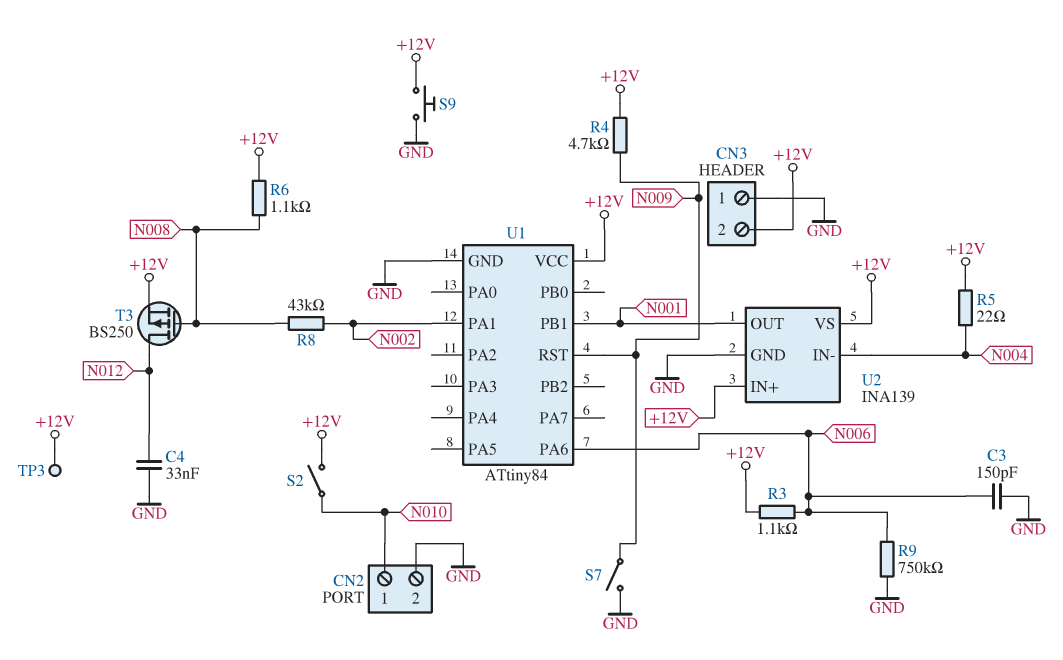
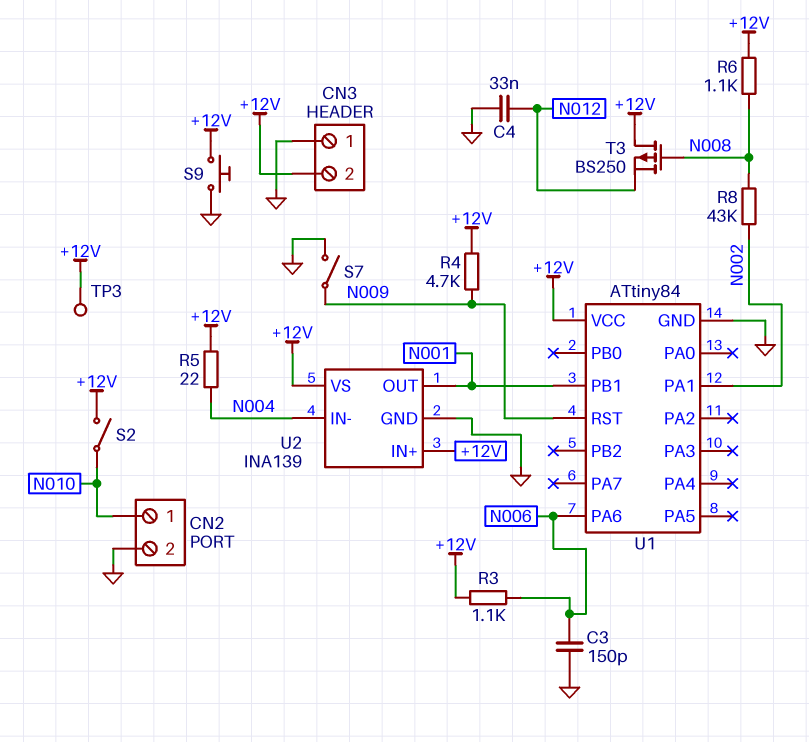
R9: 750k (GND, N006) -> none
T3: PMOS BS250 (G N008, D N012, S +12V) -> PMOS BS250 (G N008, D +12V, S N012)

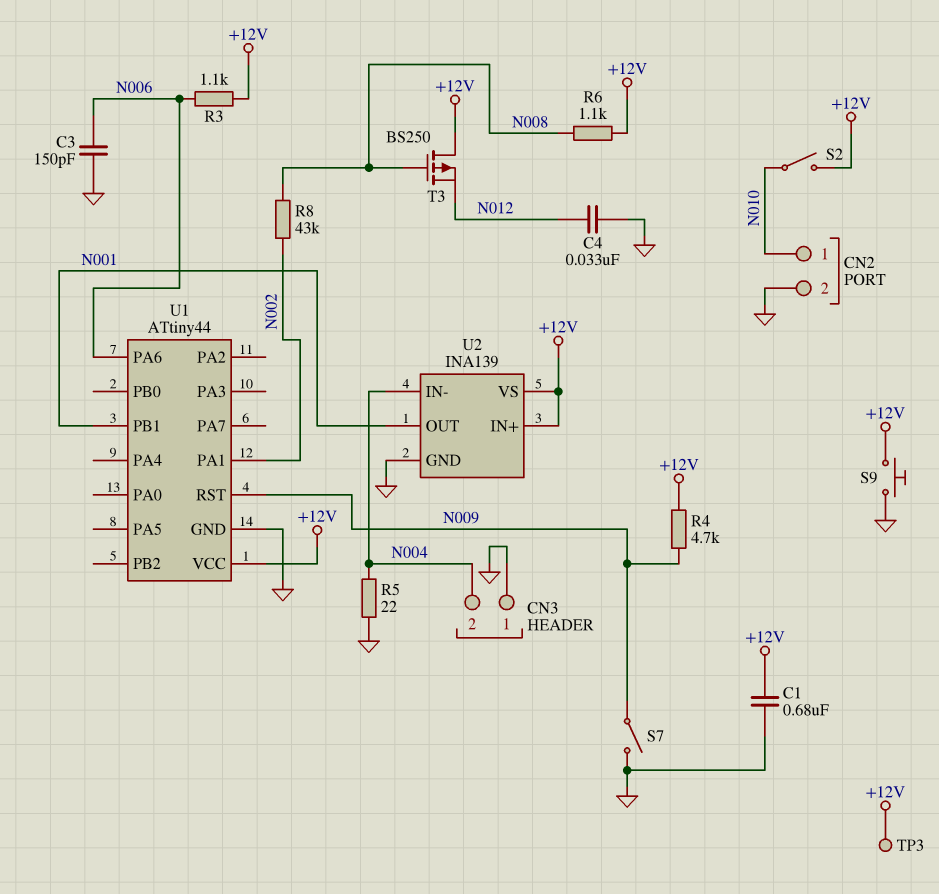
C1: none -> 680nF (+12V, GND)
CN3 pin 2: +12V -> N004
R5: 22 (+12V, N004) -> 22 (GND, N004)
U1: ATtiny84 -> ATtiny44

